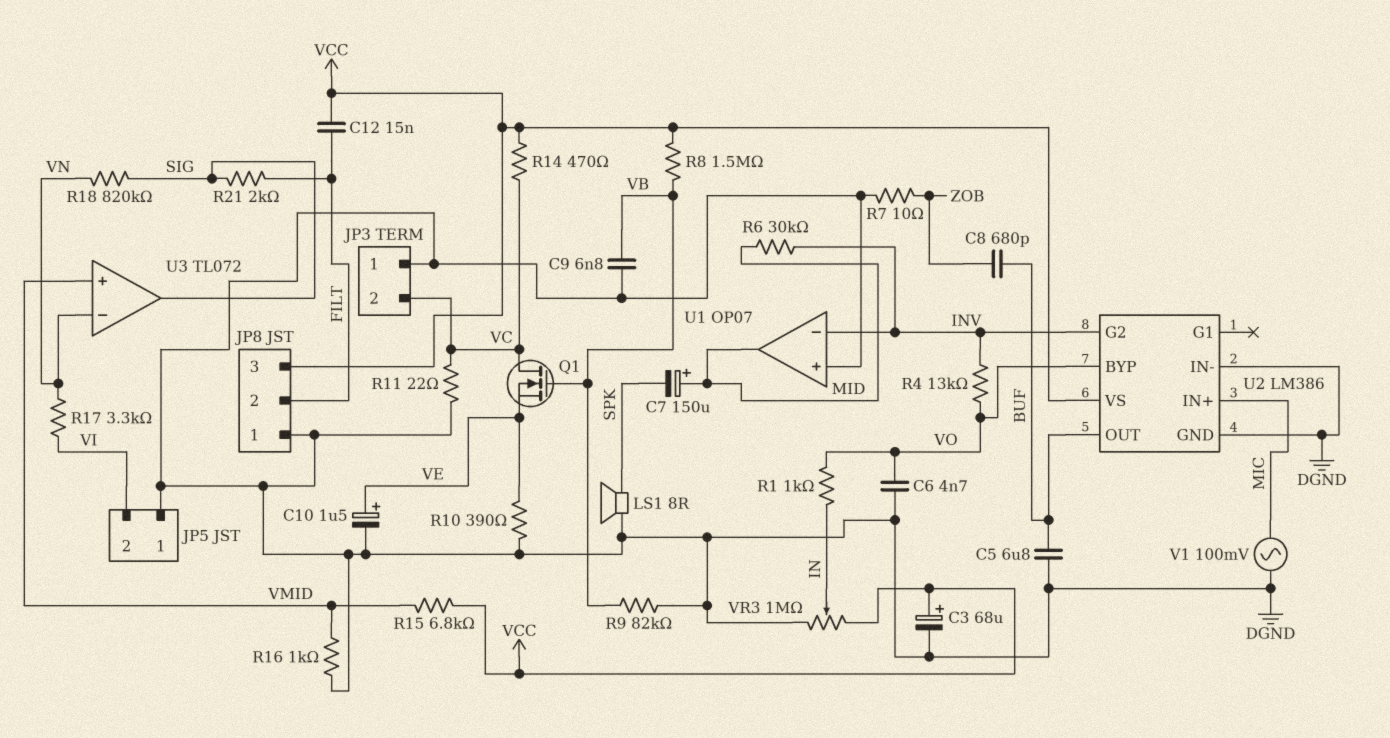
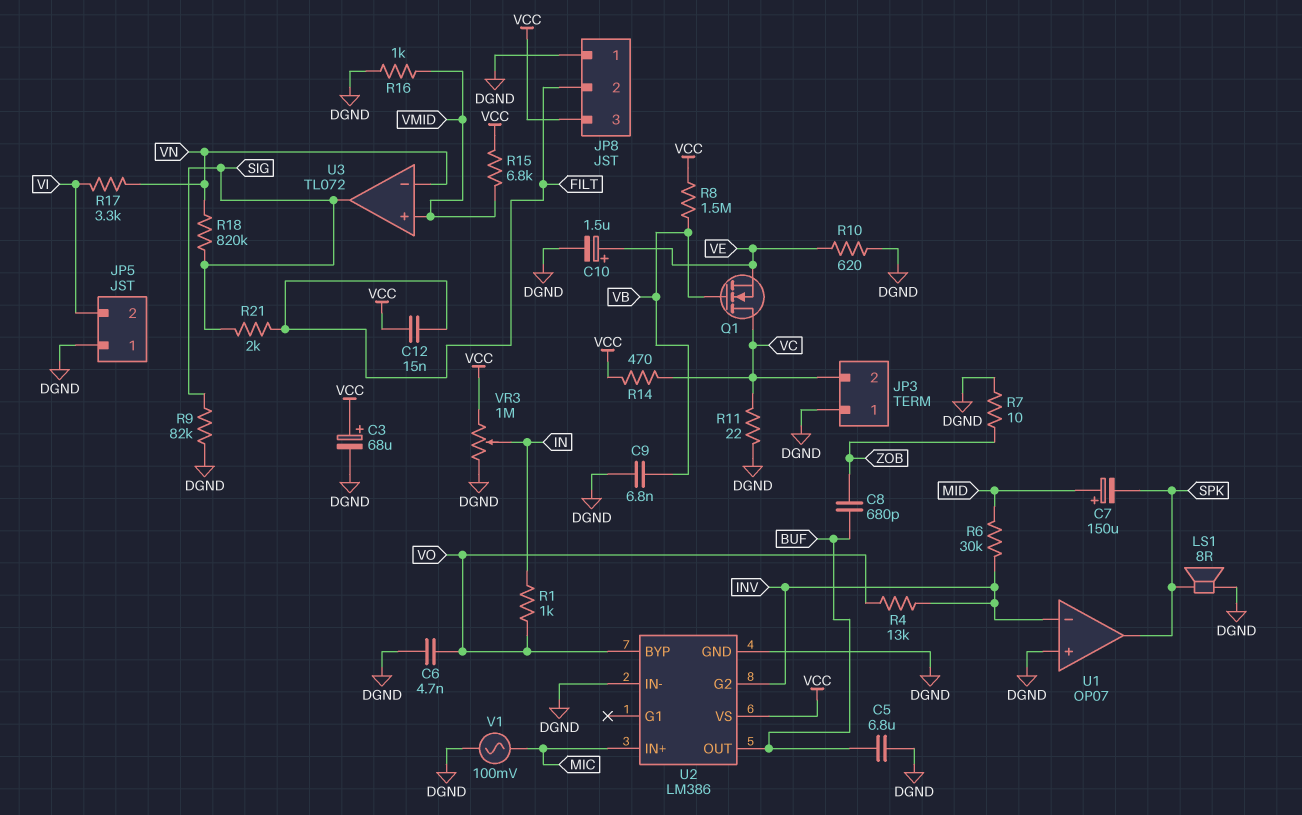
R9: 82k (DGND, VB) -> 82k (DGND, SIG)
R10: 390 (DGND, VE) -> 620 (DGND, VE)
U1 pin out: MID -> SPK

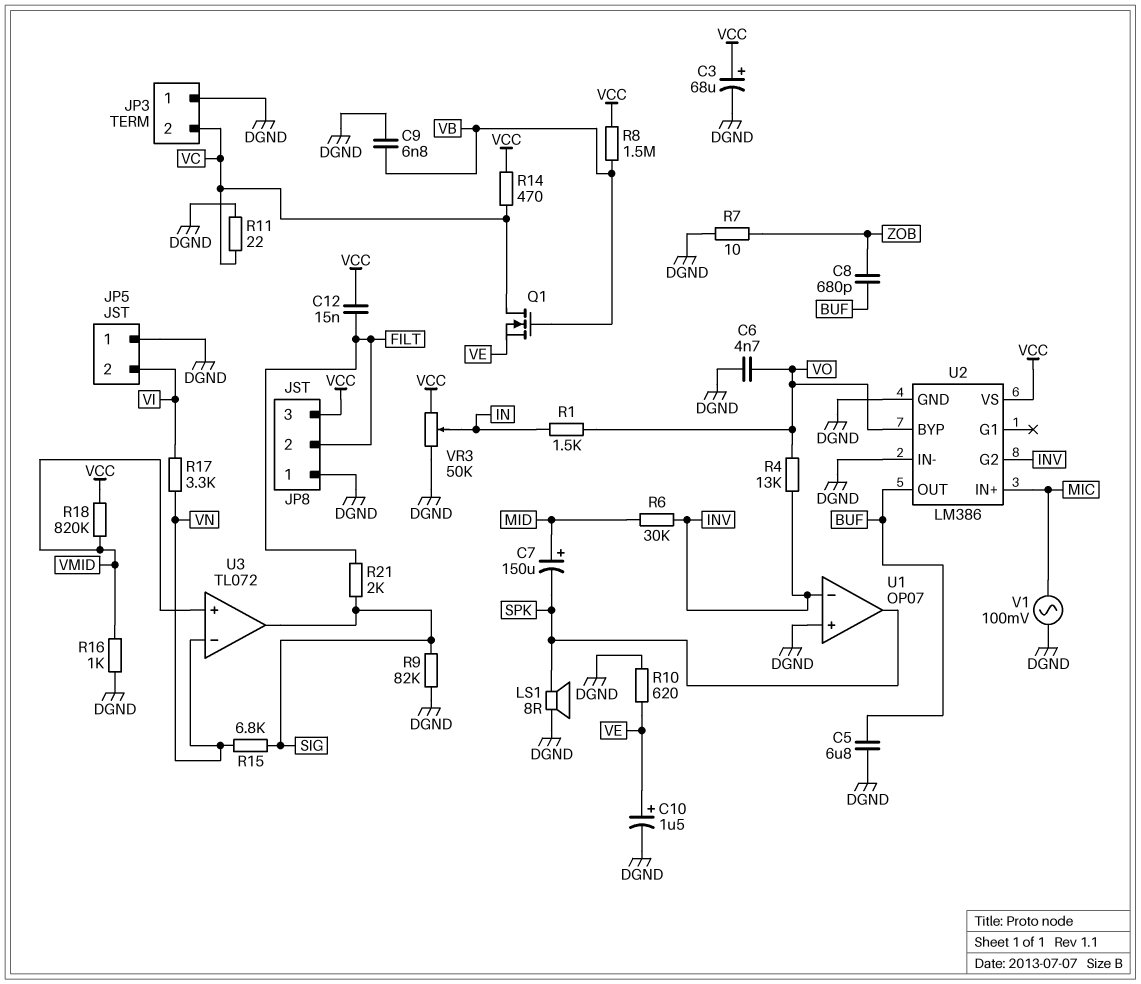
R1: 1k (IN, VO) -> 1.5k (IN, VO)
R15: 6.8k (VCC, VMID) -> 6.8k (SIG, VN)
R18: 820k (SIG, VN) -> 820k (VCC, VMID)
VR3: 1M (DGND, VCC, wiper IN) -> 50k (DGND, VCC, wiper IN)

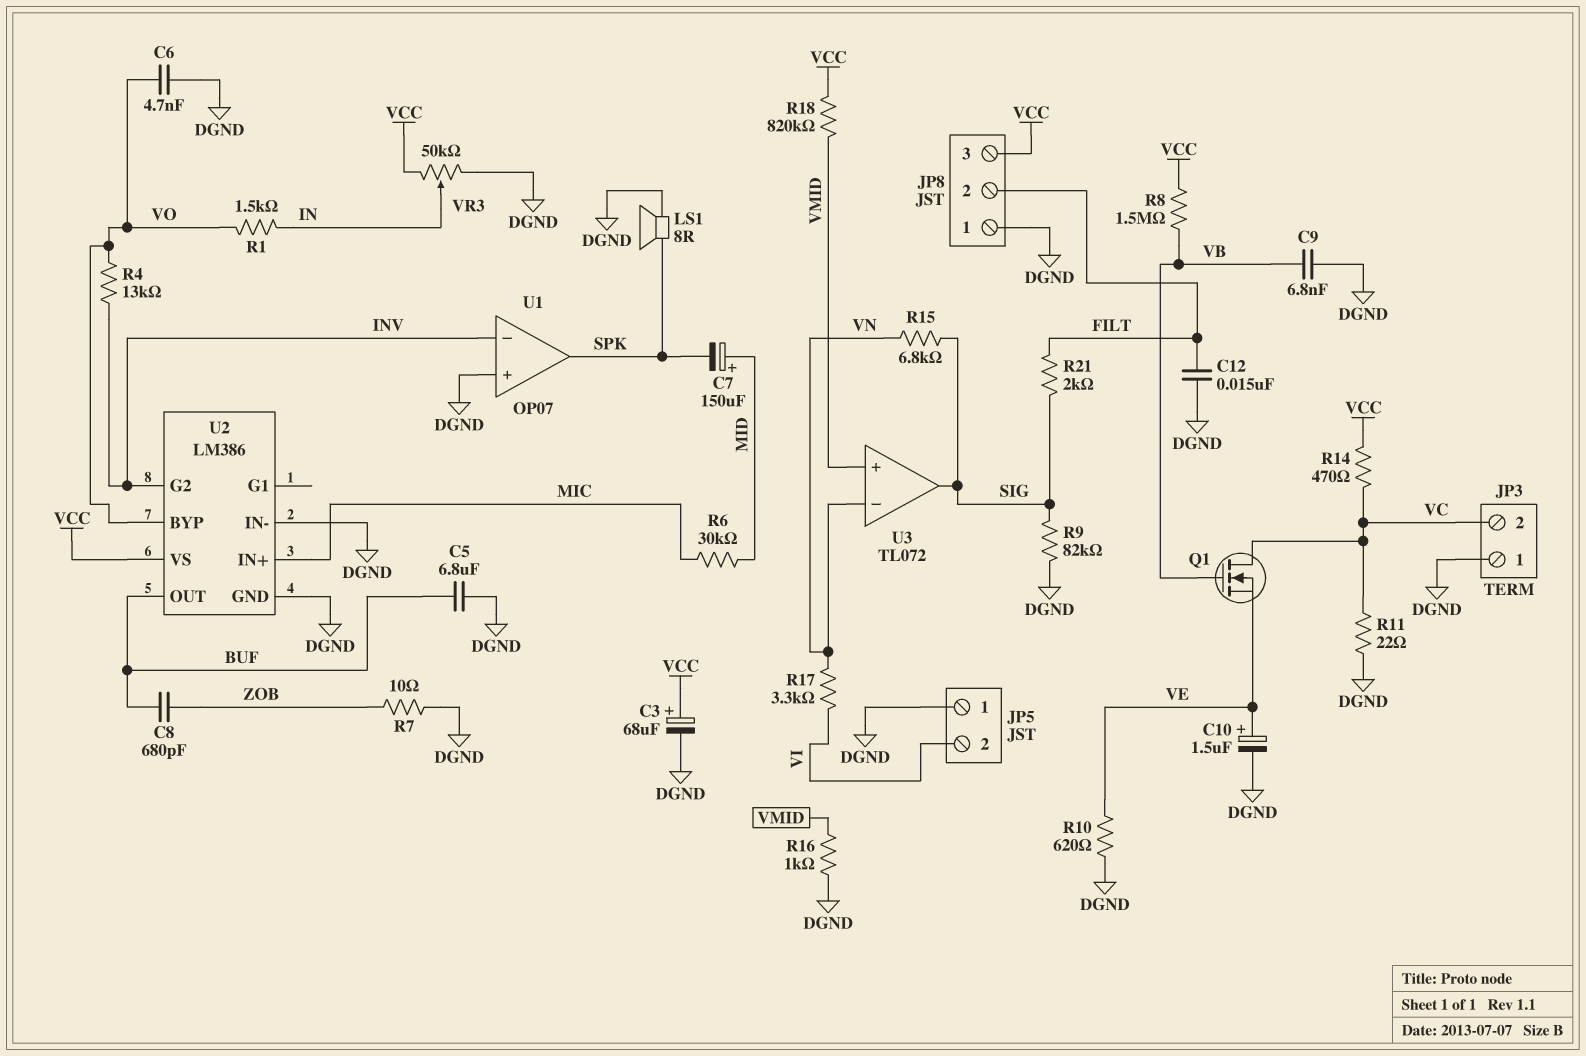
C12: 15nF (FILT, VCC) -> 15nF (DGND, FILT)
R6: 30k (INV, MID) -> 30k (MIC, MID)
V1: AC 100mV (DGND, MIC) -> none

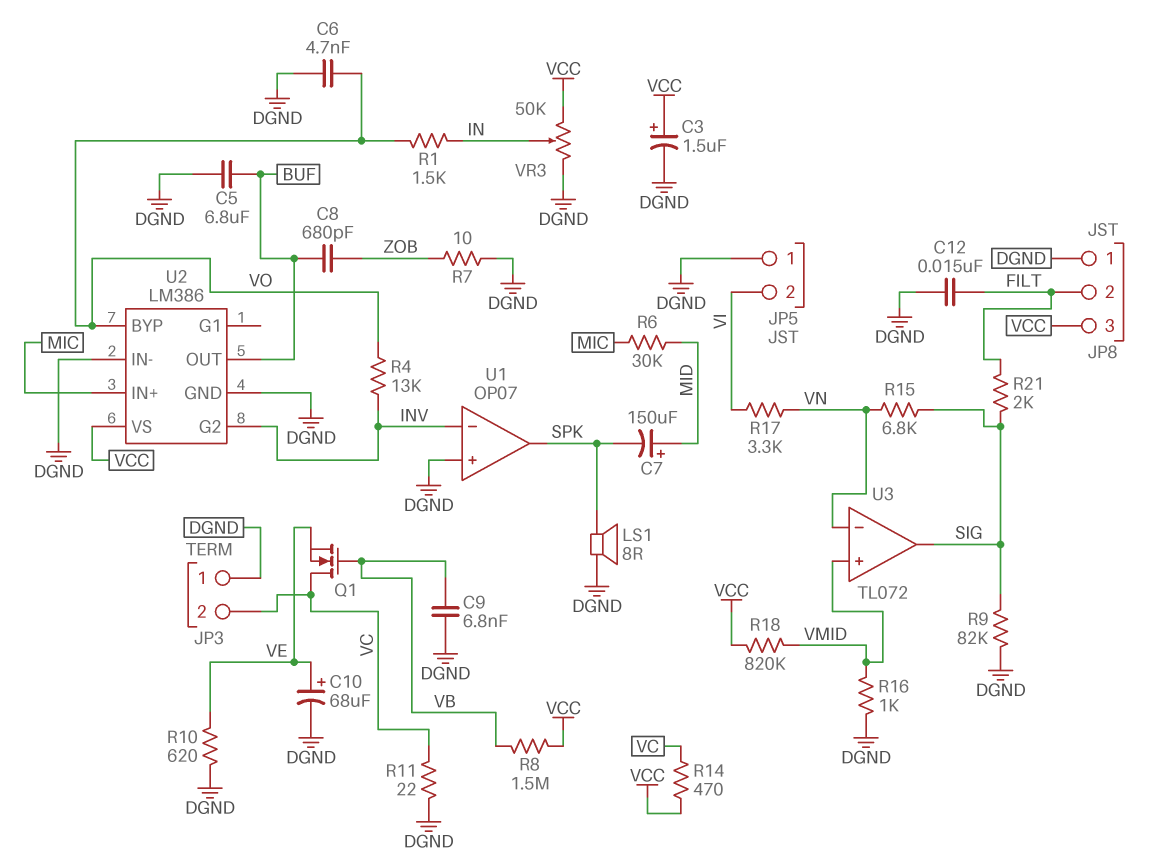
C3: 68uF (plus VCC, minus DGND) -> 1.5uF (plus VCC, minus DGND)
C10: 1.5uF (plus VE, minus DGND) -> 68uF (plus VE, minus DGND)

